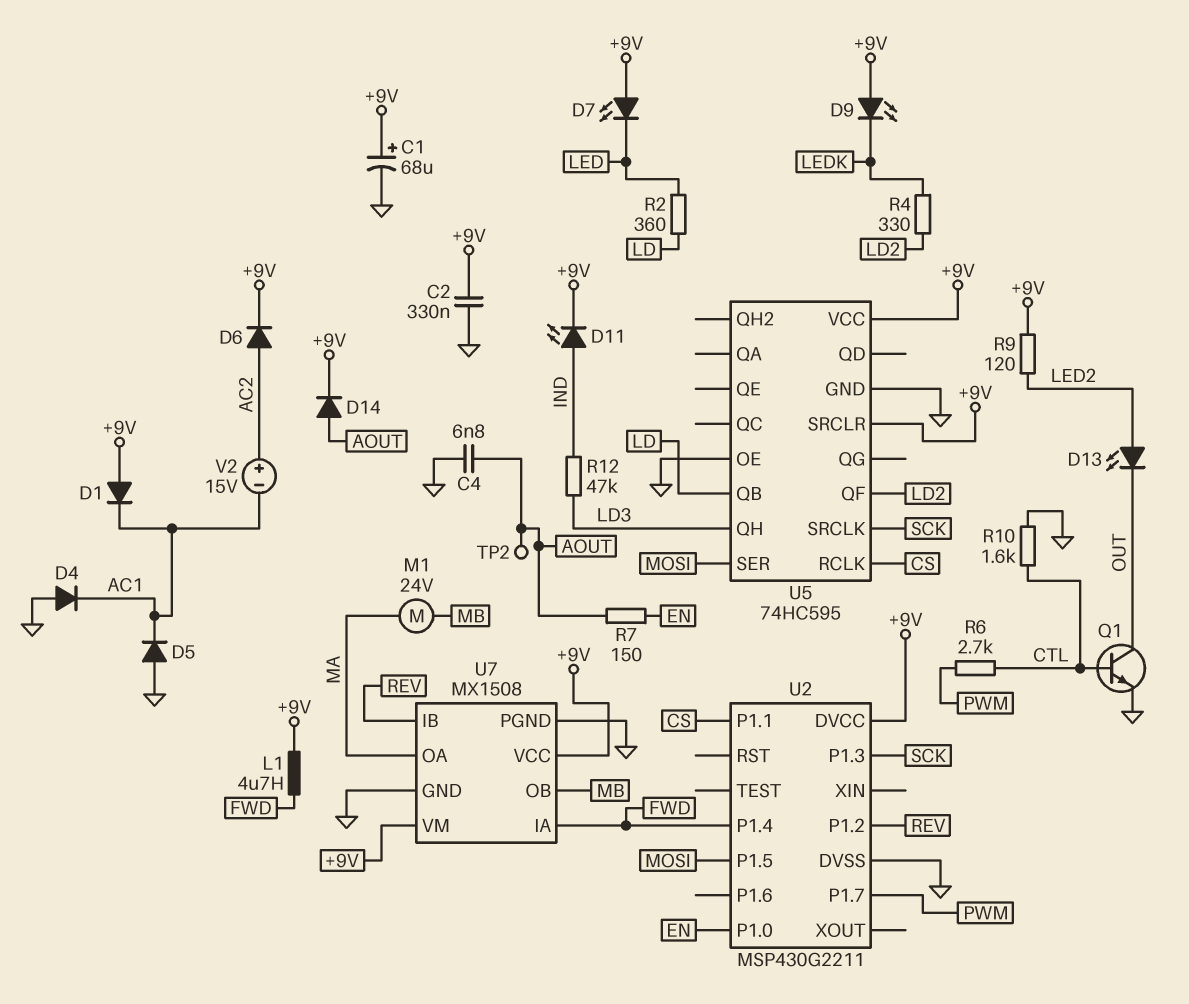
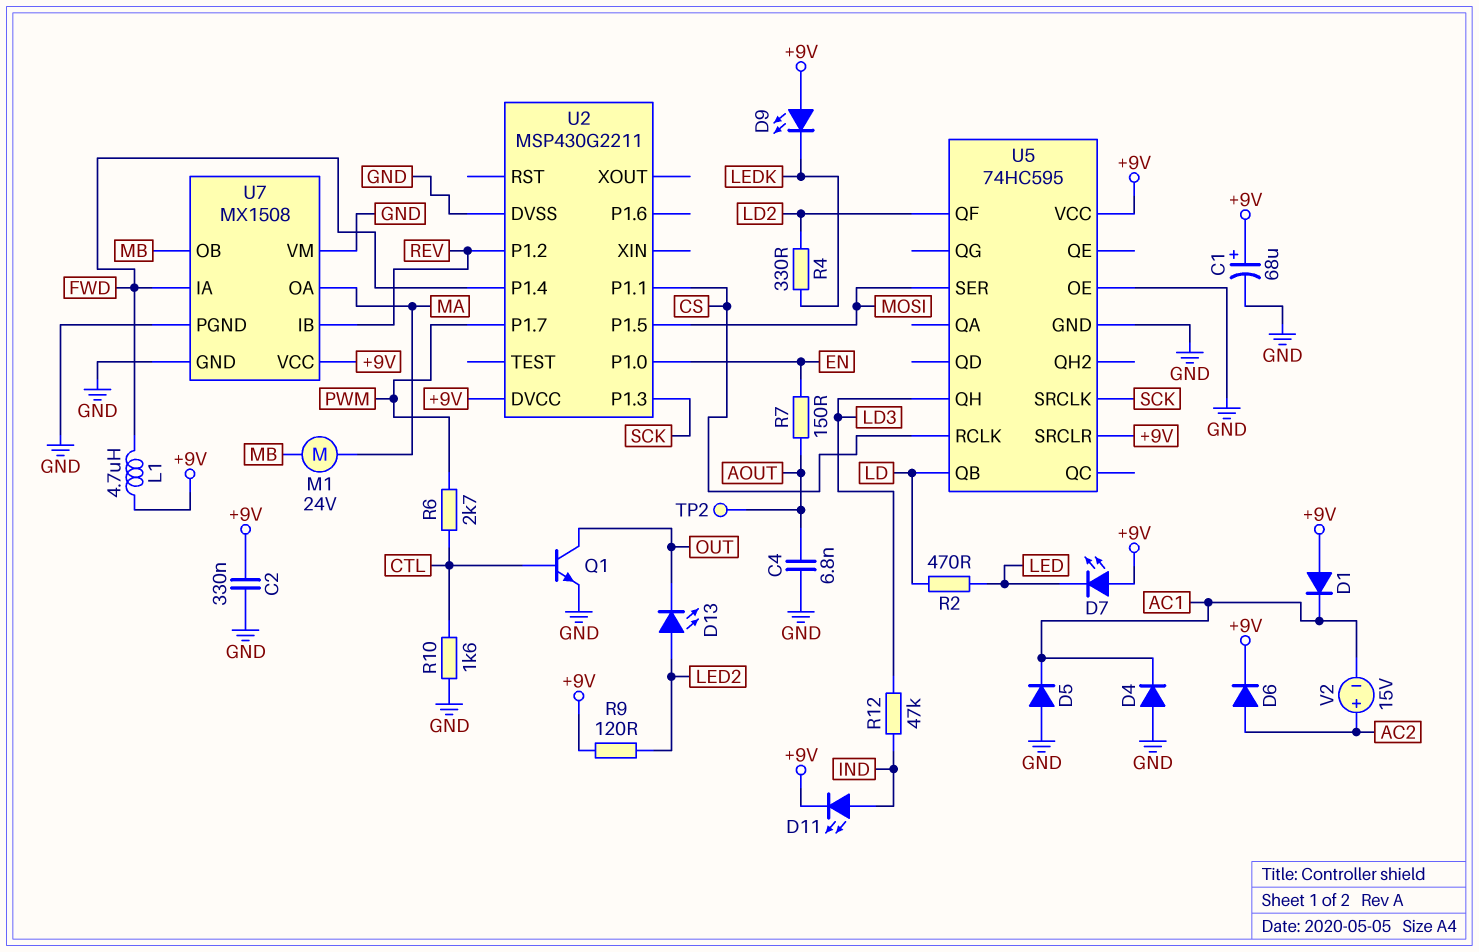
D14: diode (A AOUT, K +9V) -> none
R2: 360 (LD, LED) -> 470 (LD, LED)
U7 pin VM: +9V -> GND

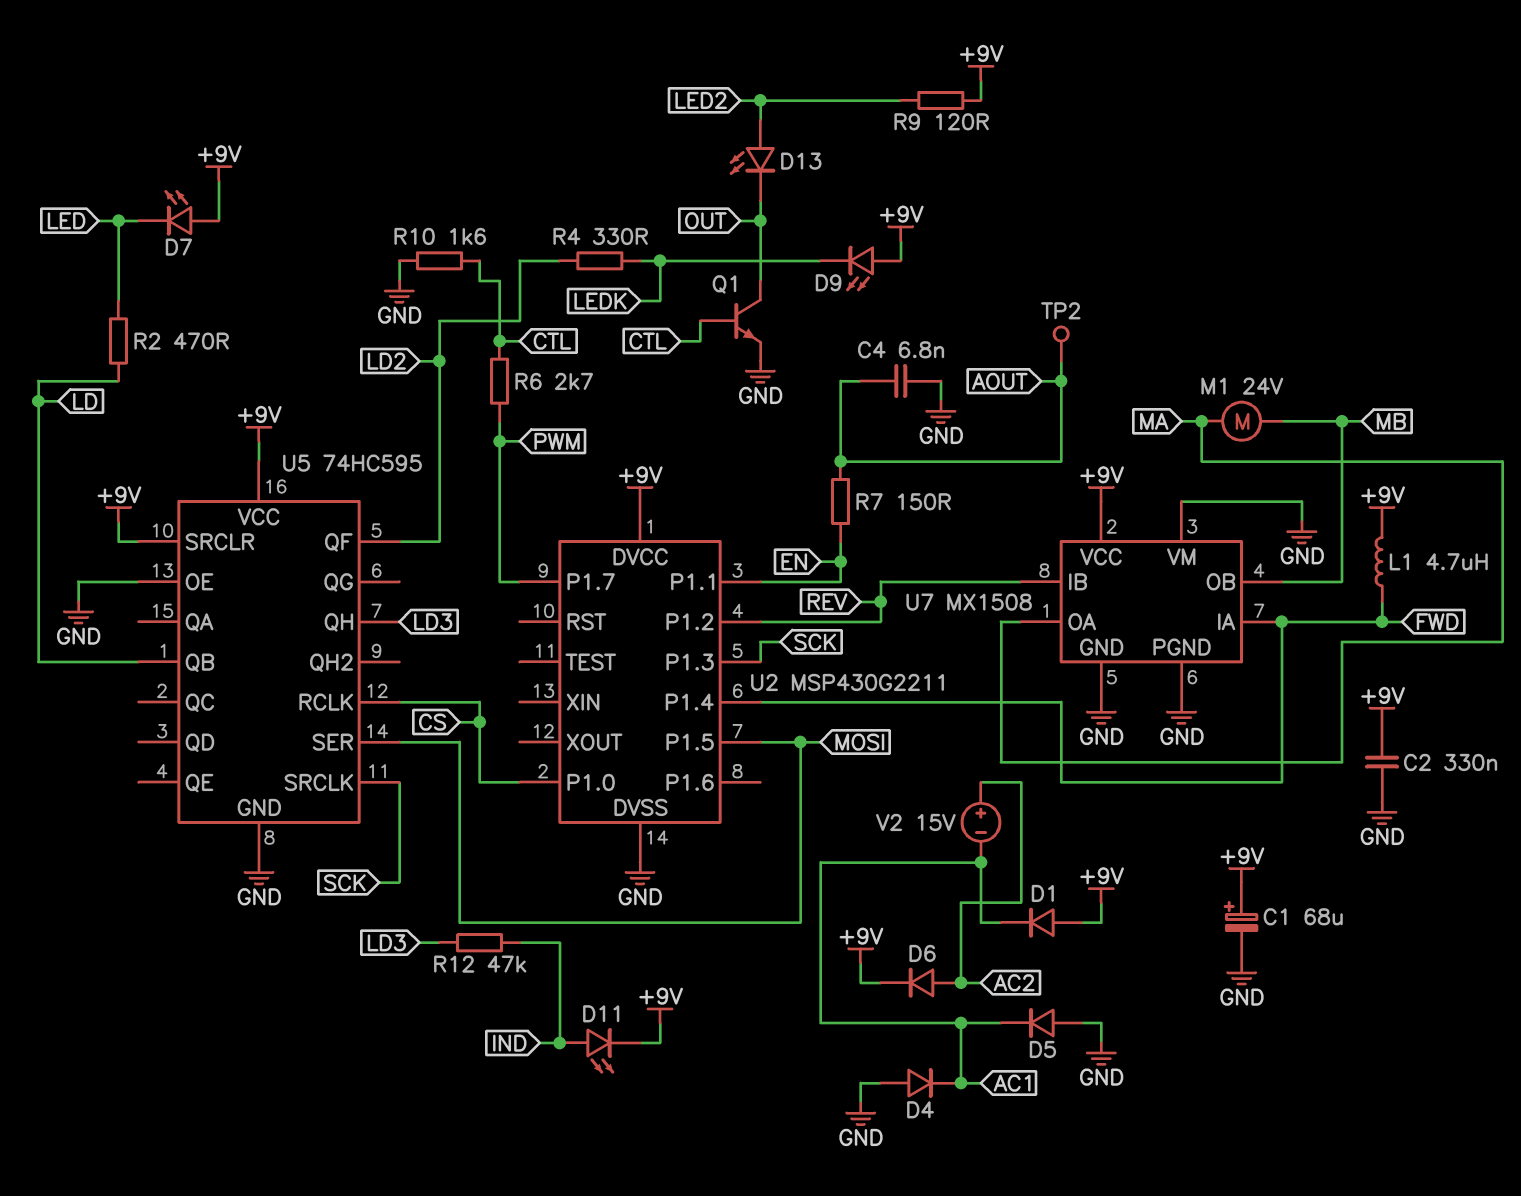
U2 pin P1.0: EN -> CS
U2 pin P1.1: CS -> EN

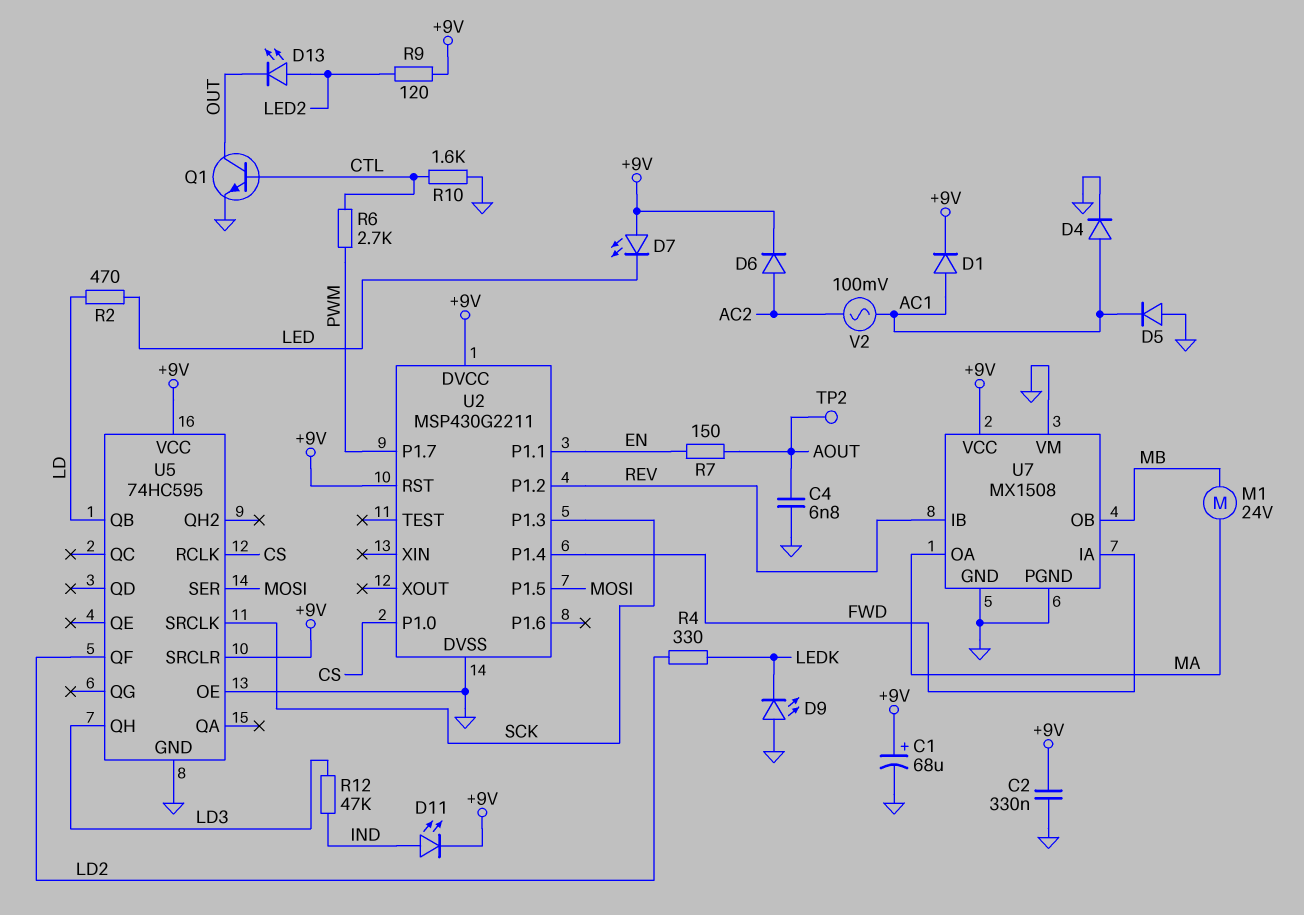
D1: diode (A +9V, K AC1) -> diode (A AC1, K +9V)
D4: diode (A GND, K AC1) -> diode (A AC1, K GND)
D9: LED (A +9V, K LEDK) -> LED (A GND, K LEDK)
L1: 4.7uH (+9V, FWD) -> none
U2 pin RST: none -> +9V
V2: 15V (plus AC2, minus AC1) -> AC 100mV (AC1, AC2)

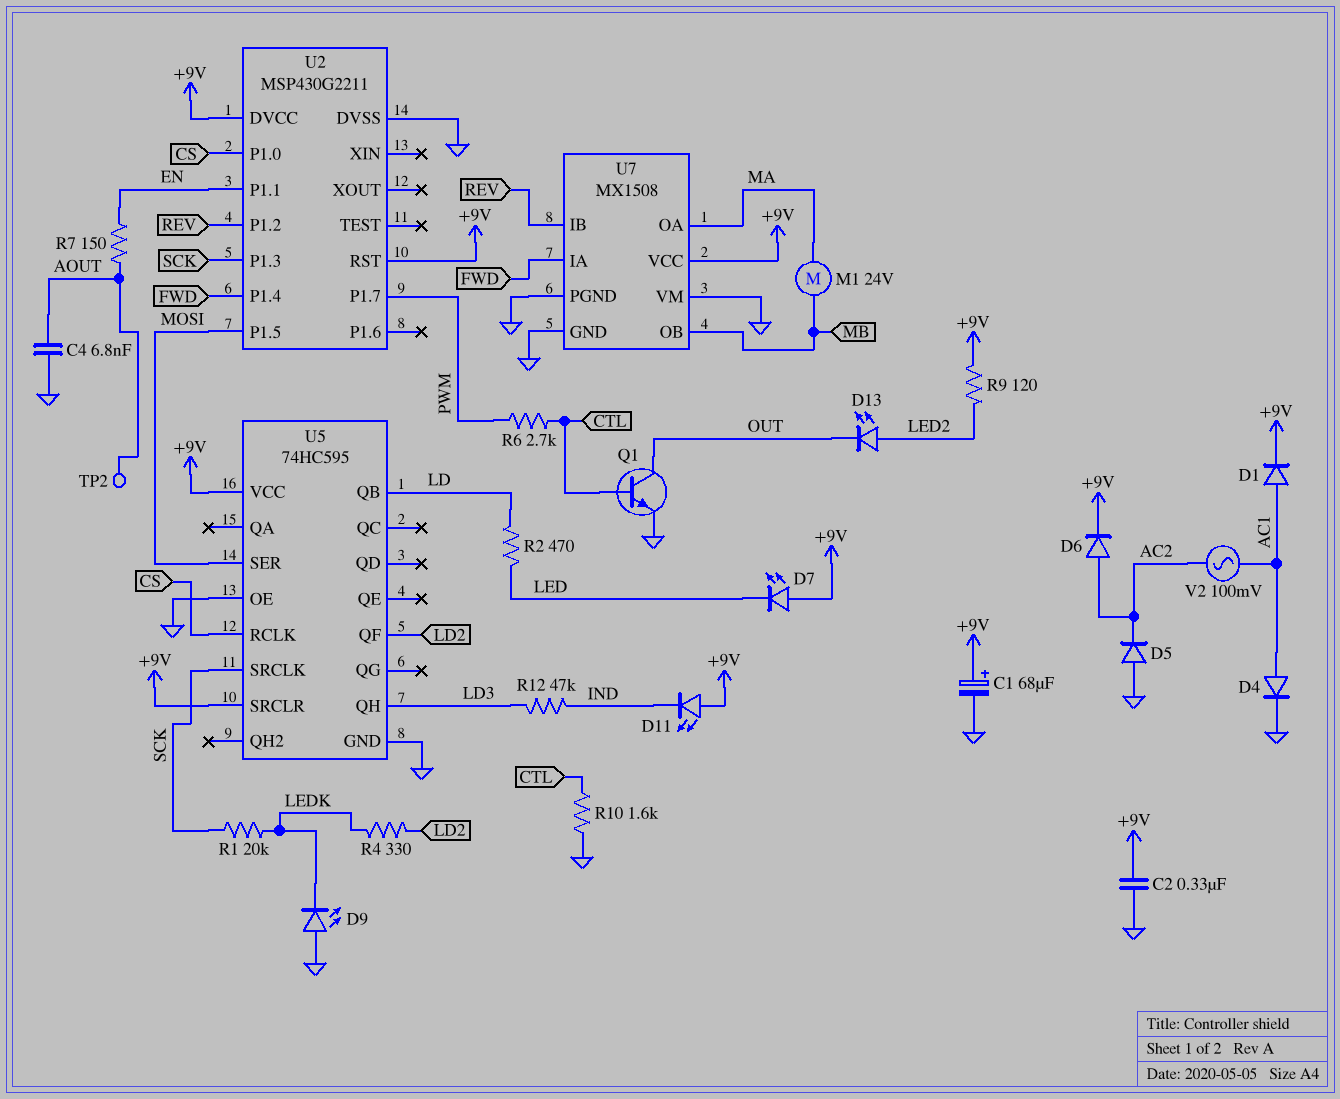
D5: diode (A GND, K AC1) -> diode (A GND, K AC2)
D11: LED (A IND, K +9V) -> LED (A +9V, K IND)
R1: none -> 20k (LEDK, SCK)

